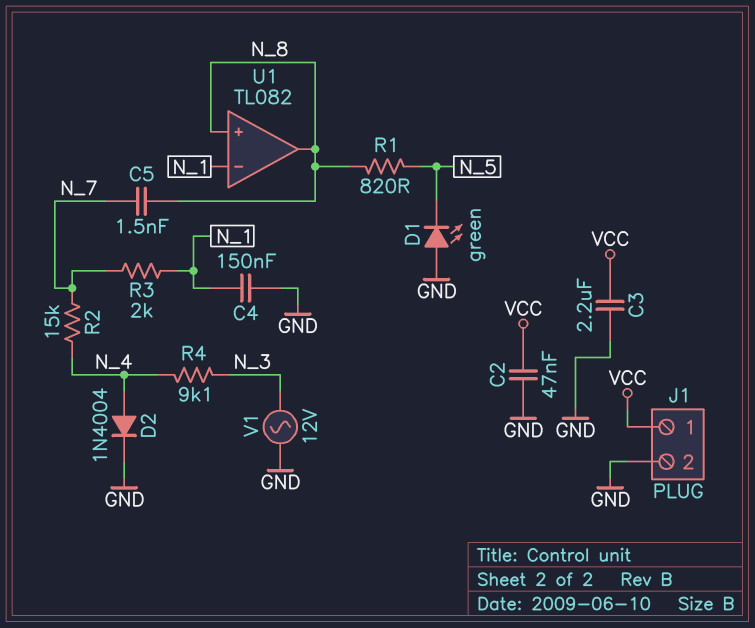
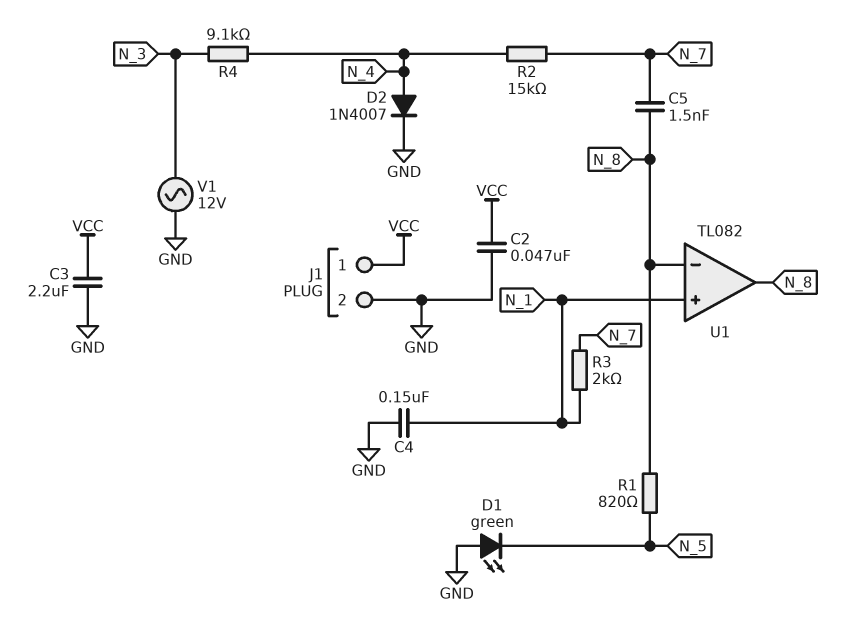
D2: diode 1N4004 (A N_4, K GND) -> diode 1N4007 (A N_4, K GND)
U1 pin in+: N_8 -> N_1
U1 pin in-: N_1 -> N_8

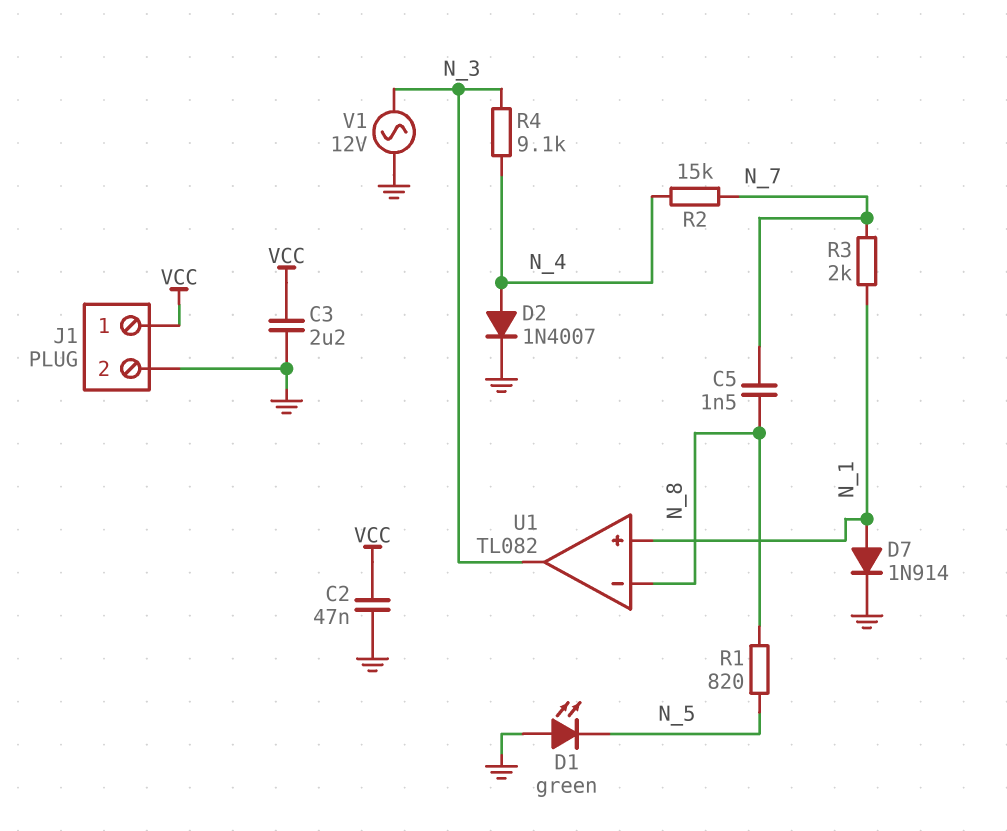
C4: 150nF (GND, N_1) -> none
D7: none -> diode 1N914 (A N_1, K GND)
U1 pin out: N_8 -> N_3

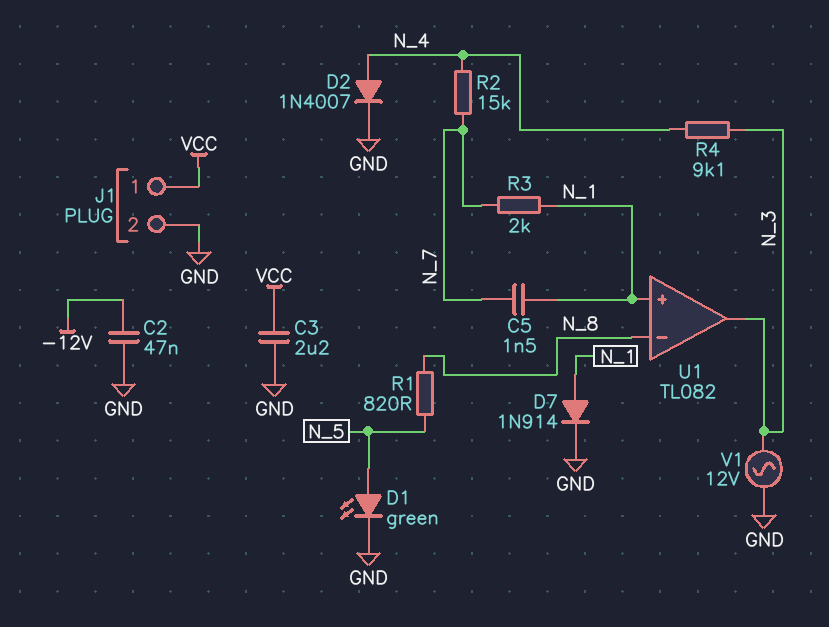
C2: 47nF (GND, VCC) -> 47nF (-12V, GND)
C5: 1.5nF (N_7, N_8) -> 1.5nF (N_1, N_7)
D1: LED green (A GND, K N_5) -> LED green (A N_5, K GND)

